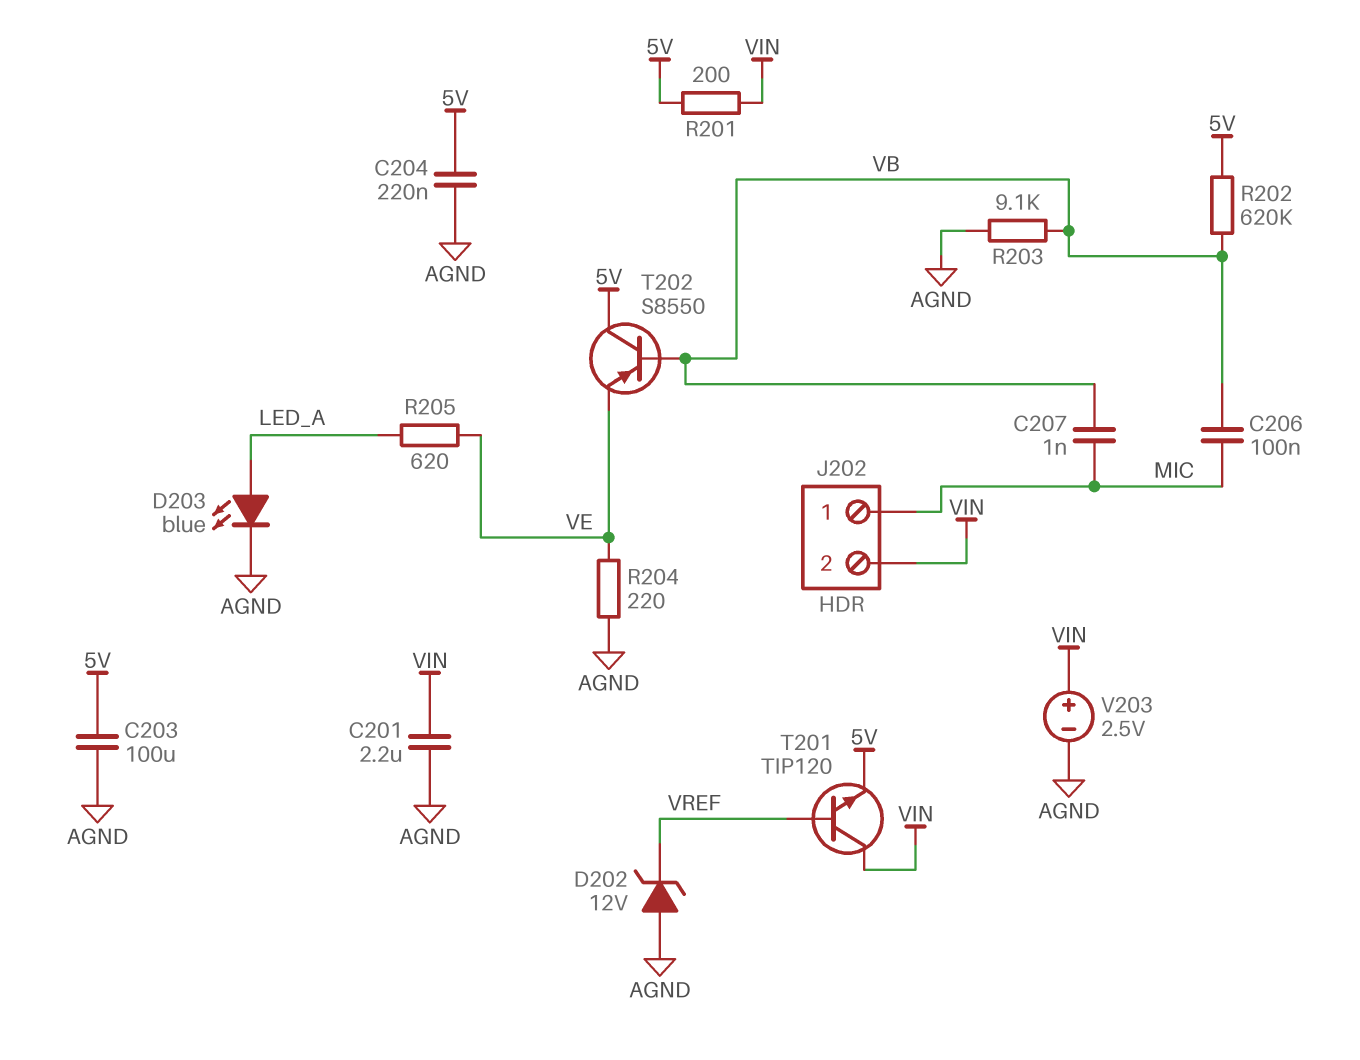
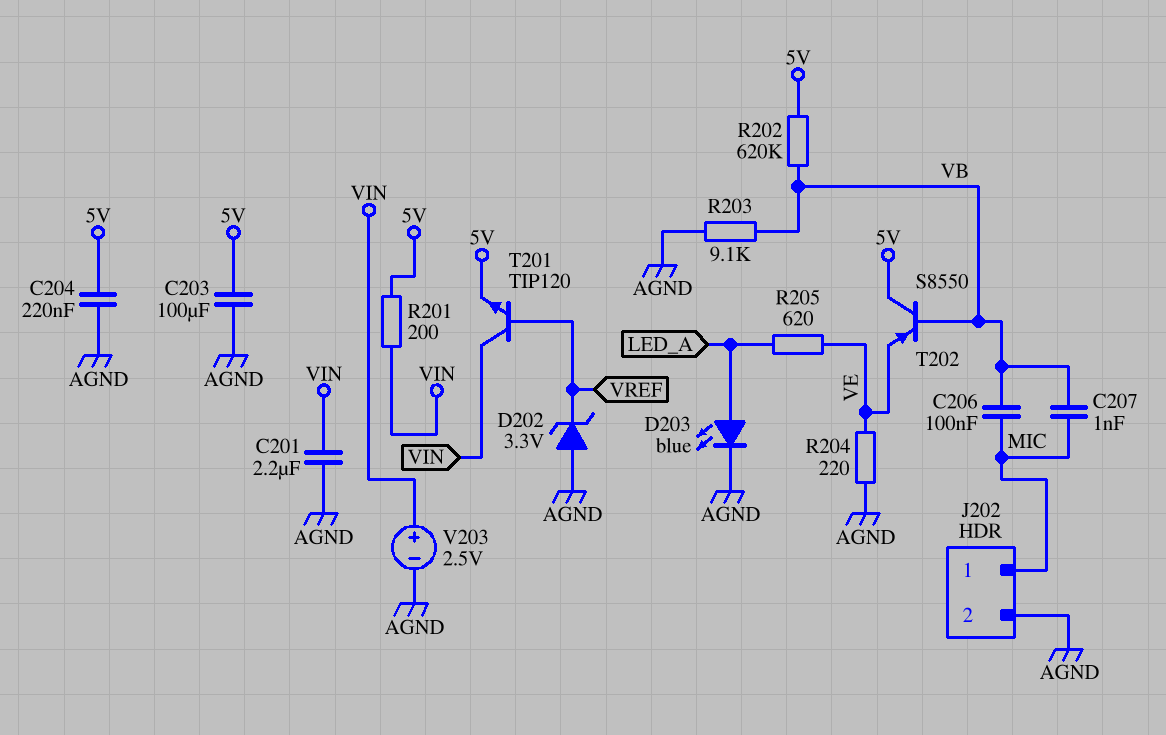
D202: zener 12V (A AGND, K VREF) -> zener 3.3V (A AGND, K VREF)
J202 pin 2: VIN -> AGND

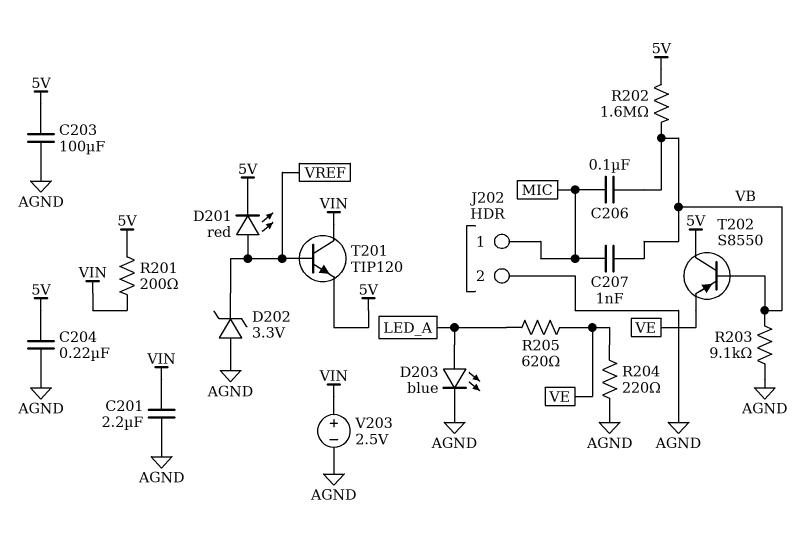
D201: none -> LED red (A VREF, K 5V)
R202: 620k (5V, VB) -> 1.6M (5V, VB)

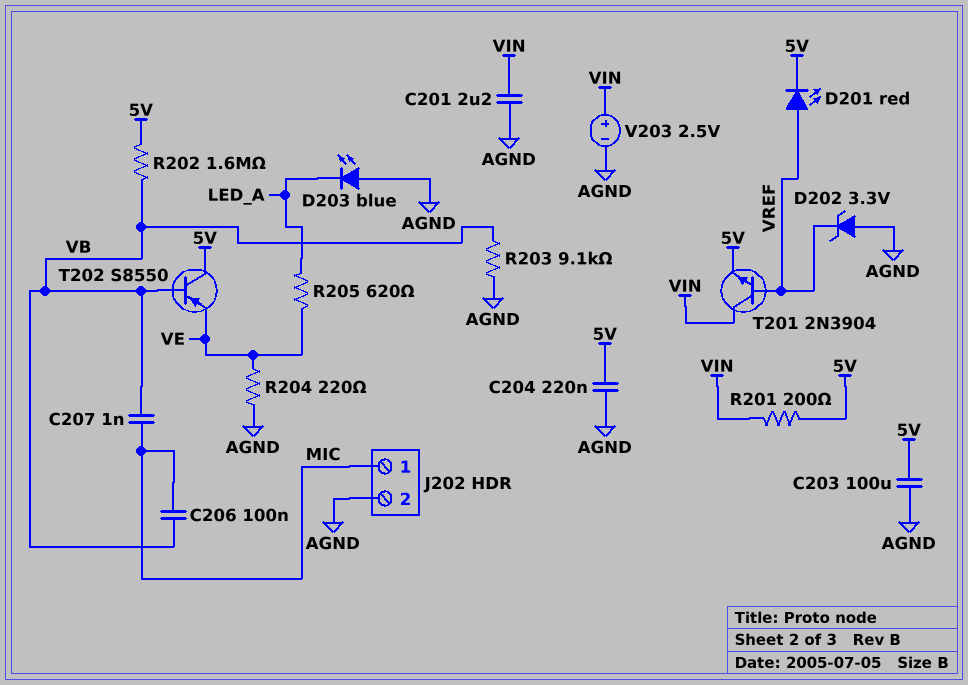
D203: LED blue (A LED_A, K AGND) -> LED blue (A AGND, K LED_A)
T201: NPN TIP120 (B VREF, C VIN, E 5V) -> NPN 2N3904 (B VREF, C VIN, E 5V)

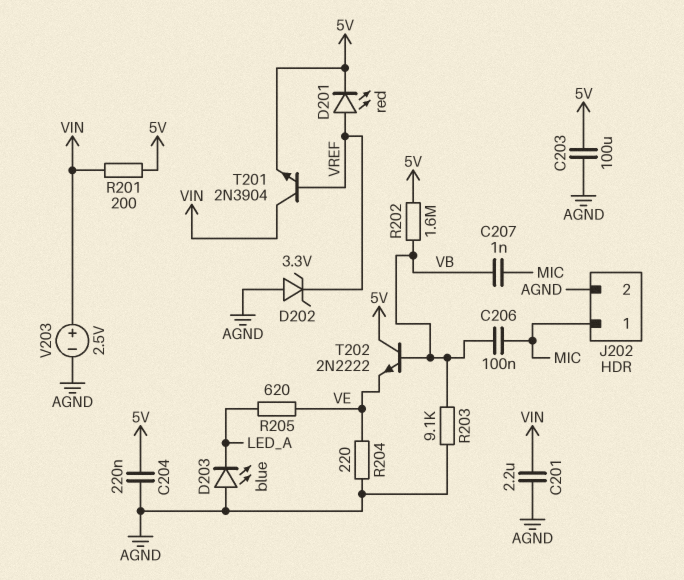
T202: PNP S8550 (B VB, C 5V, E VE) -> NPN 2N2222 (B VB, C 5V, E VE)

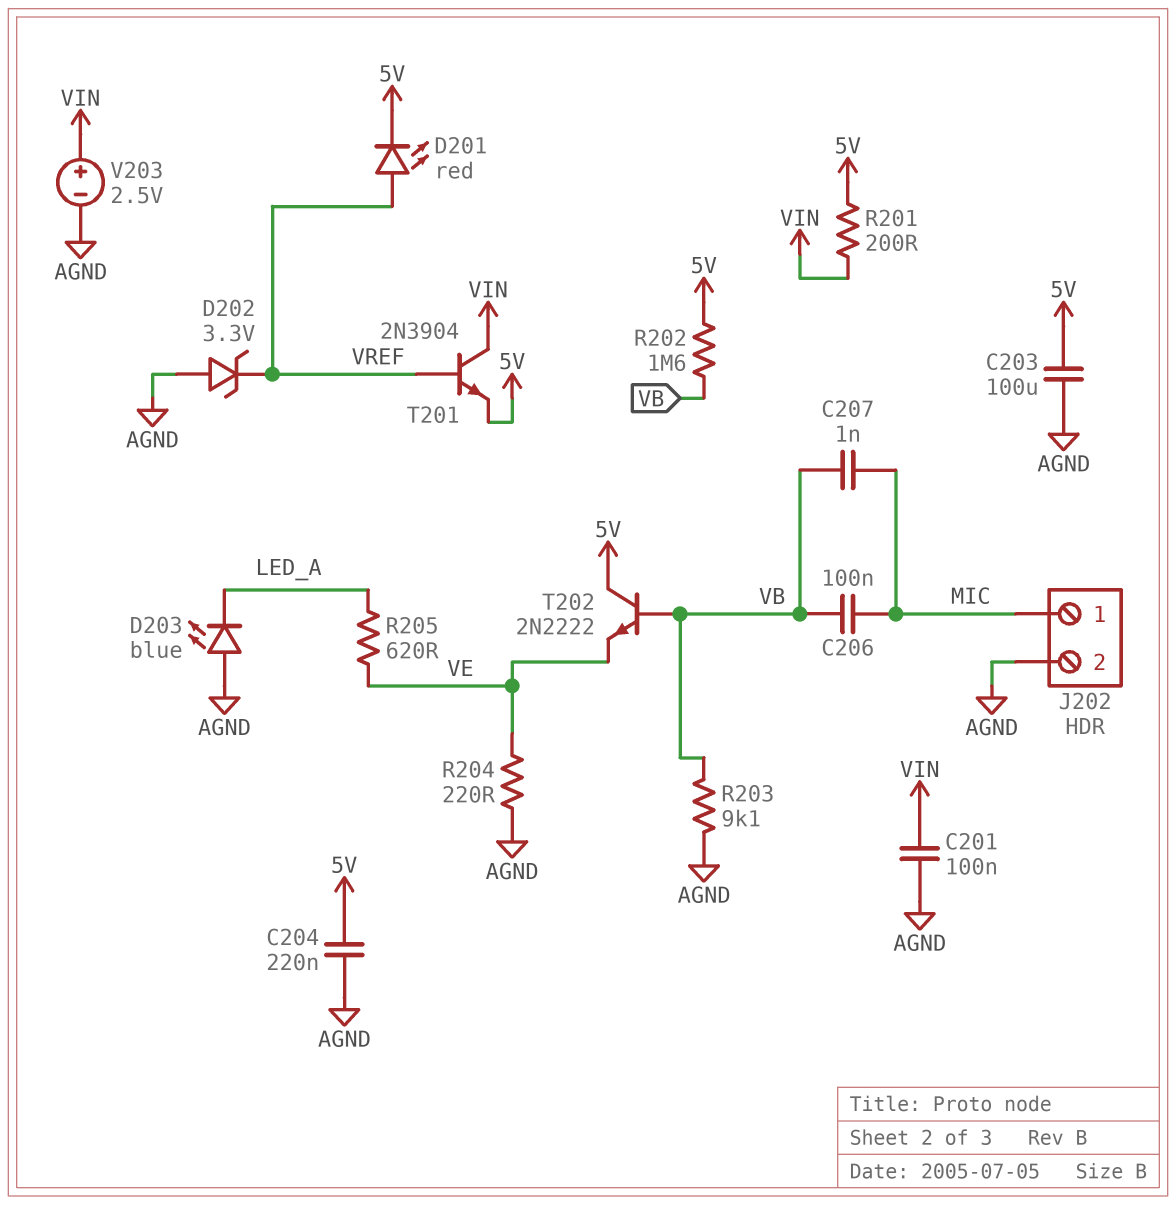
C201: 2.2uF (AGND, VIN) -> 100nF (AGND, VIN)

